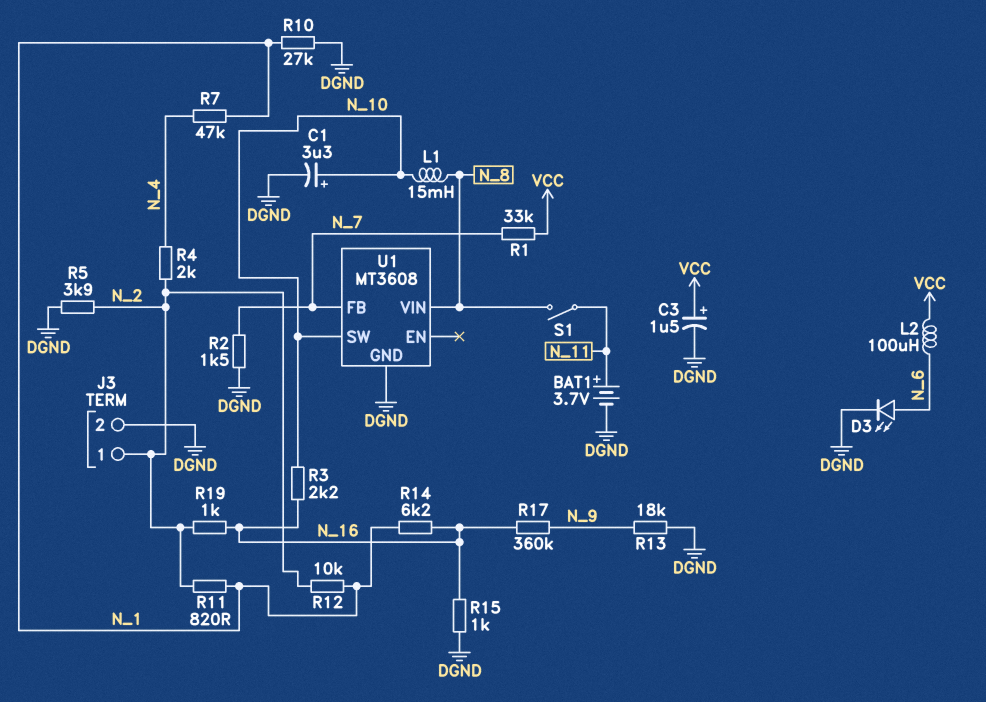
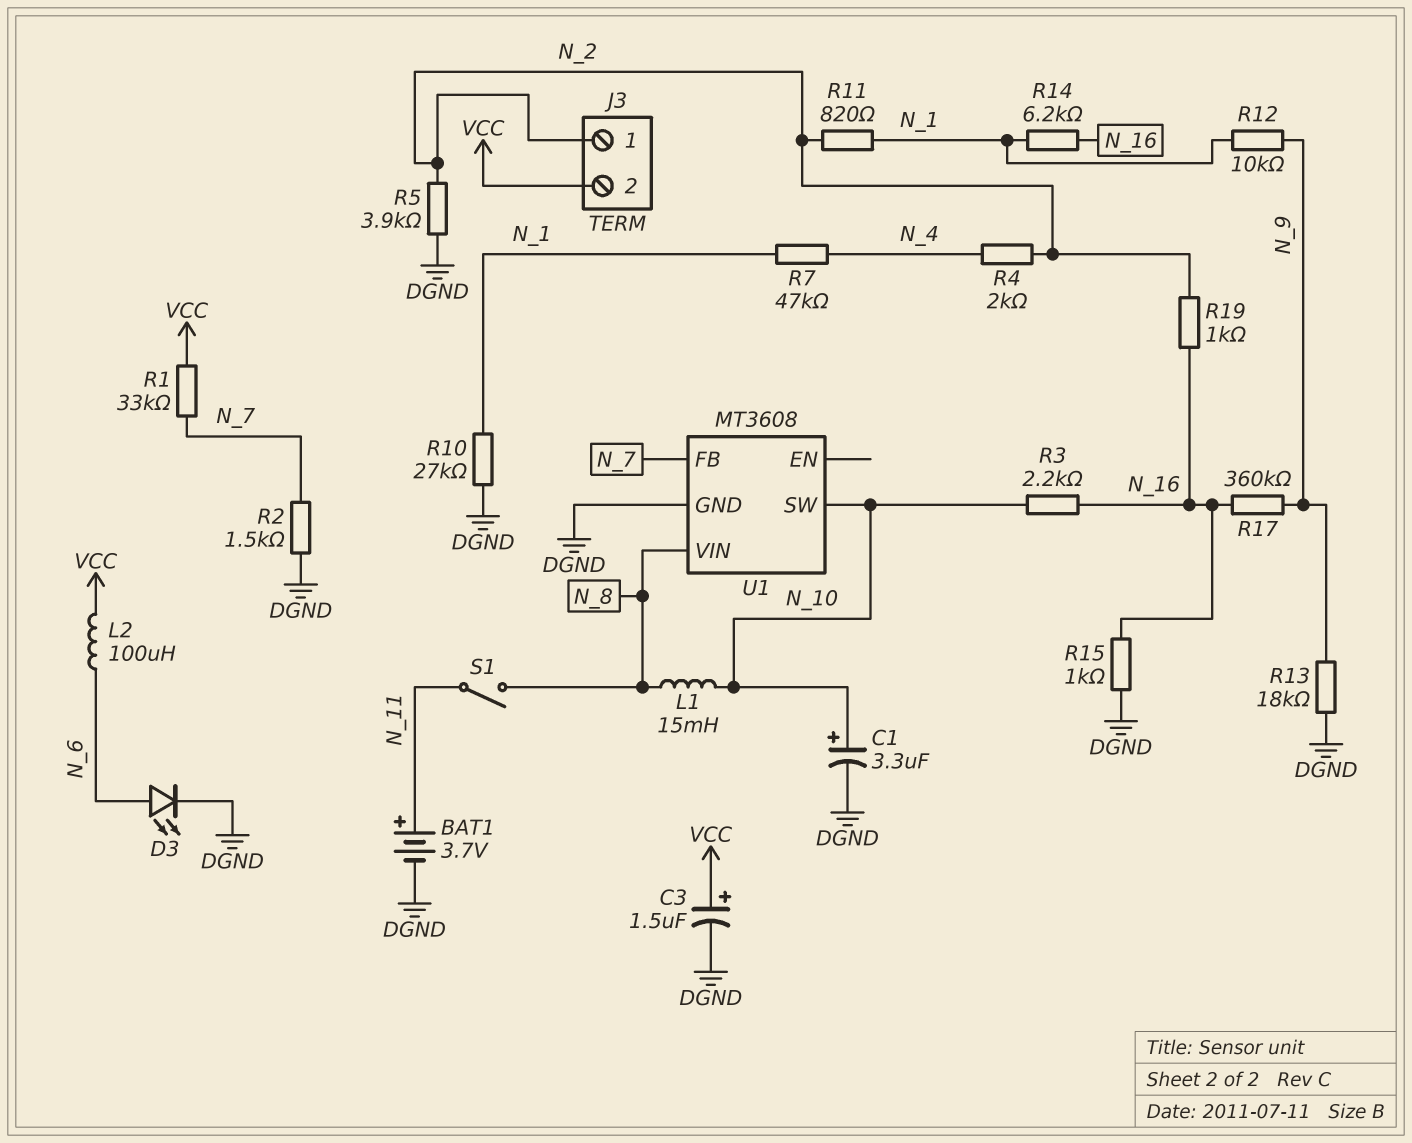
J3 pin 2: DGND -> VCC
R12: 10k (N_1, N_2) -> 10k (N_1, N_9)

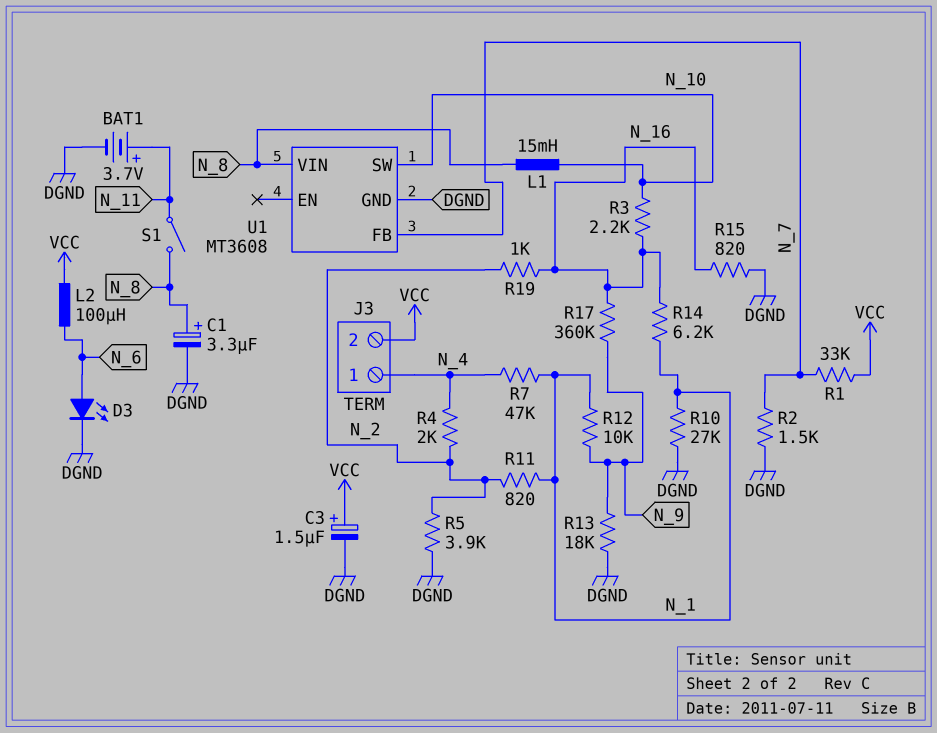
C1: 3.3uF (plus N_10, minus DGND) -> 3.3uF (plus N_8, minus DGND)
J3 pin 1: N_2 -> N_4
R15: 1k (DGND, N_16) -> 820 (DGND, N_16)

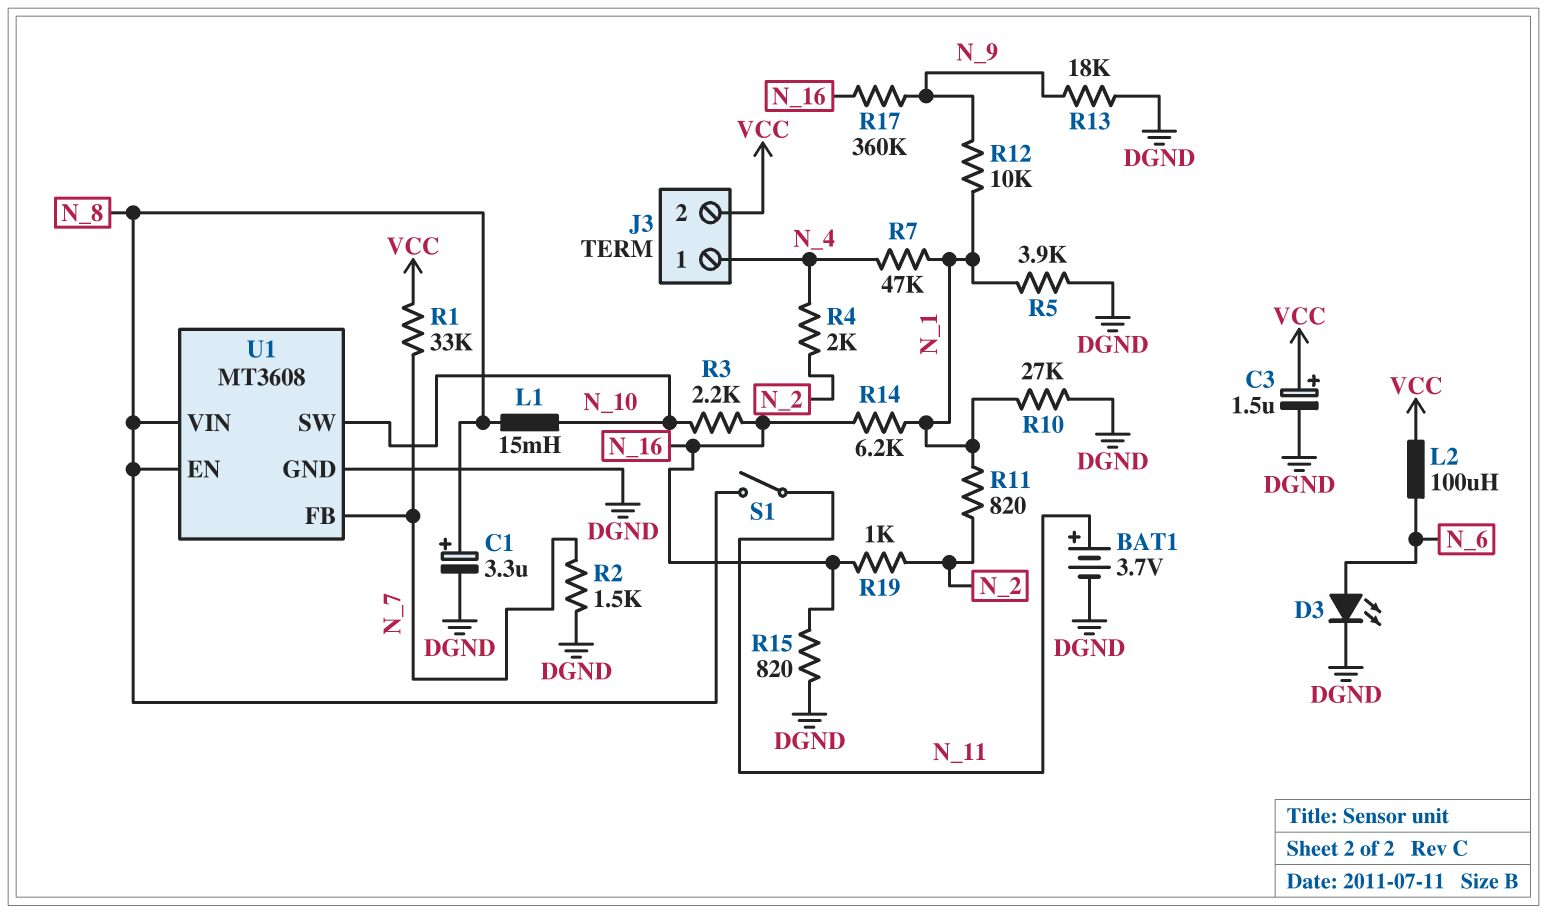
R5: 3.9k (DGND, N_2) -> 3.9k (DGND, N_1)
U1 pin EN: none -> N_8

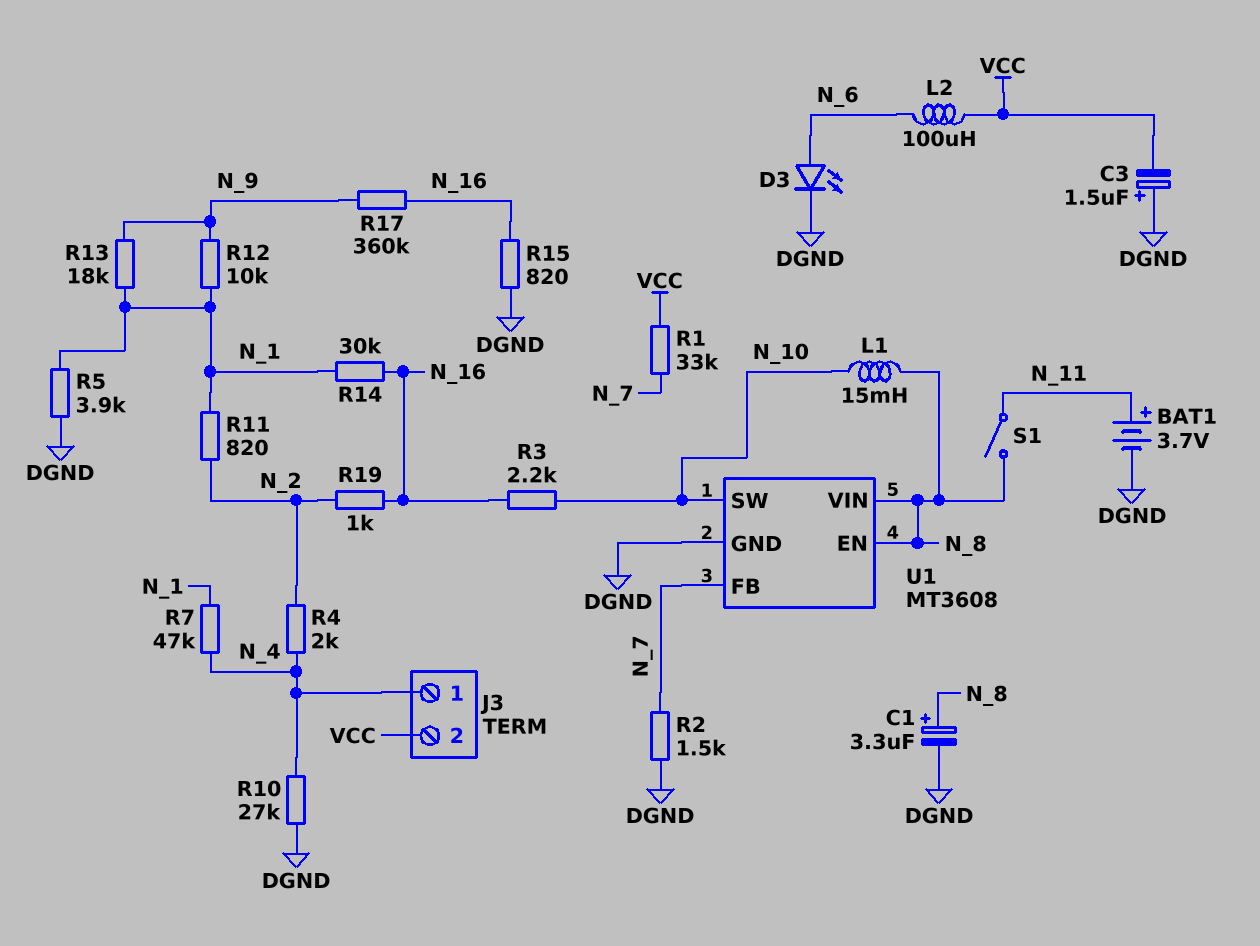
C3: 1.5uF (plus VCC, minus DGND) -> 1.5uF (plus DGND, minus VCC)
R10: 27k (DGND, N_1) -> 27k (DGND, N_4)
R13: 18k (DGND, N_9) -> 18k (N_1, N_9)
R14: 6.2k (N_1, N_16) -> 30k (N_1, N_16)

